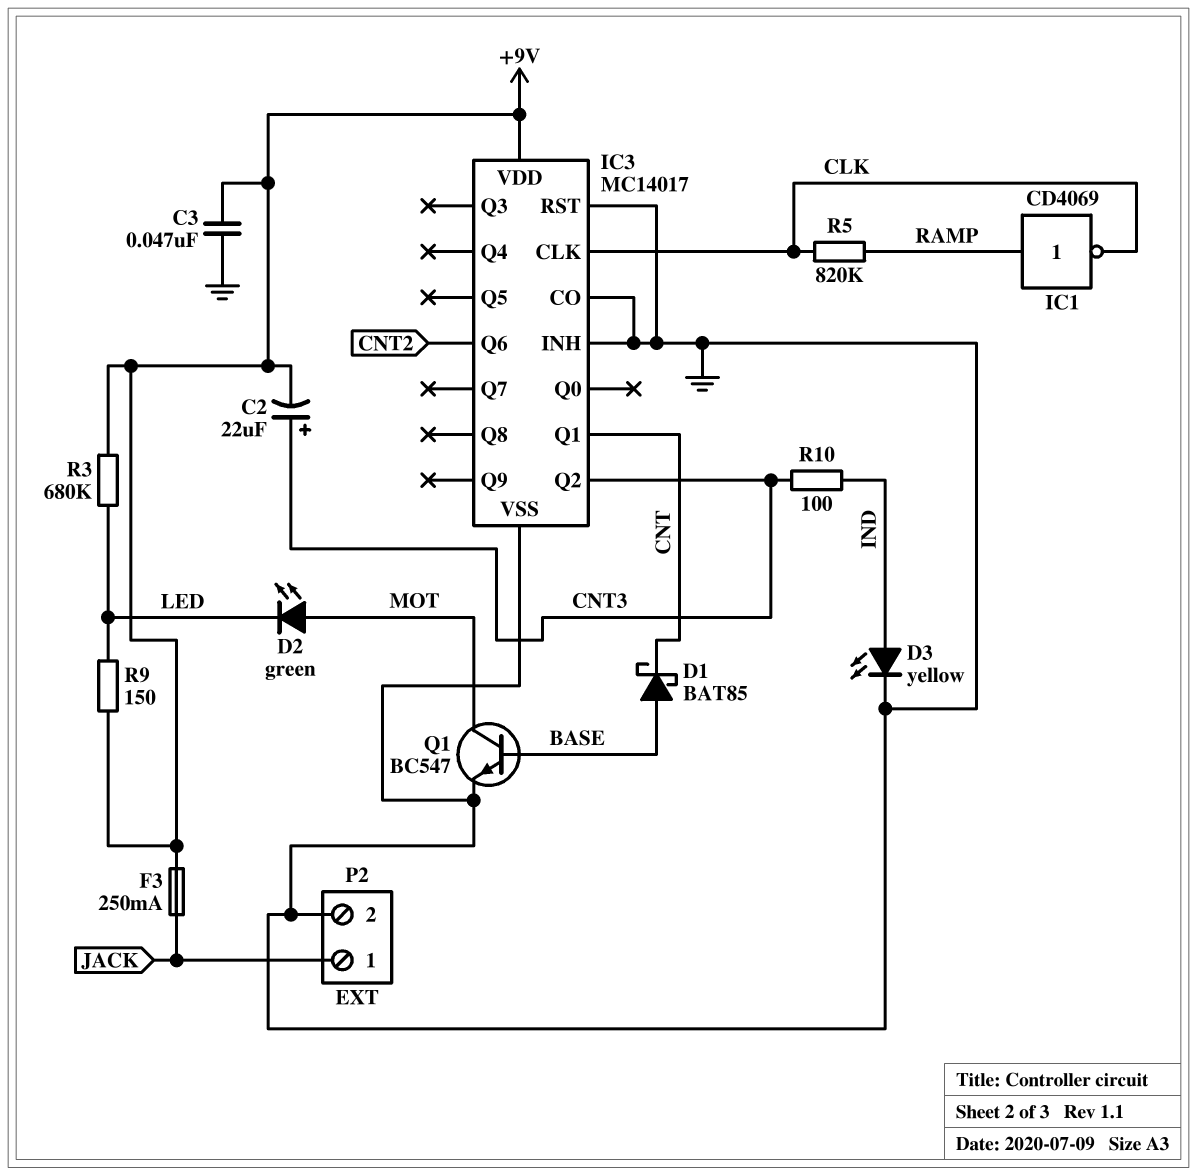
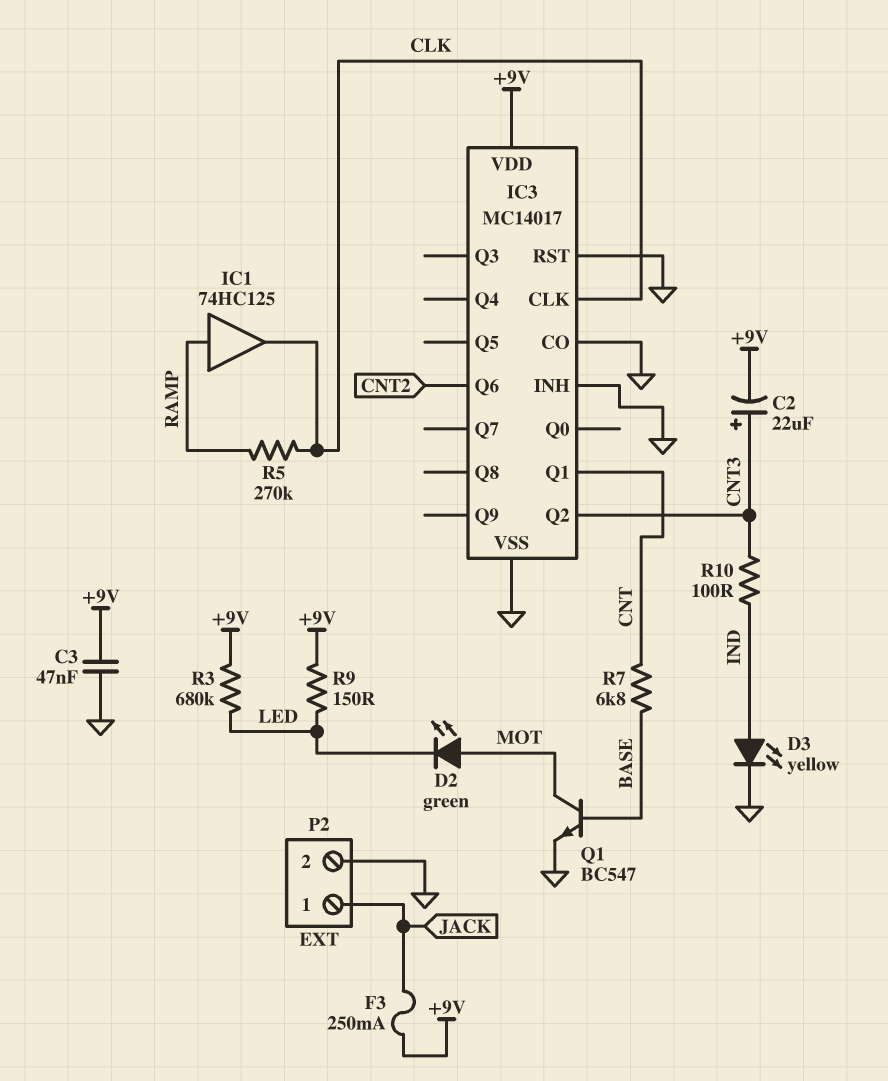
D1: schottky BAT85 (A BASE, K CNT) -> none
IC1: NOT CD4069 (in RAMP, out CLK) -> buffer 74HC125 (in RAMP, out CLK)
R5: 820k (CLK, RAMP) -> 270k (CLK, RAMP)
R7: none -> 6.8k (BASE, CNT)

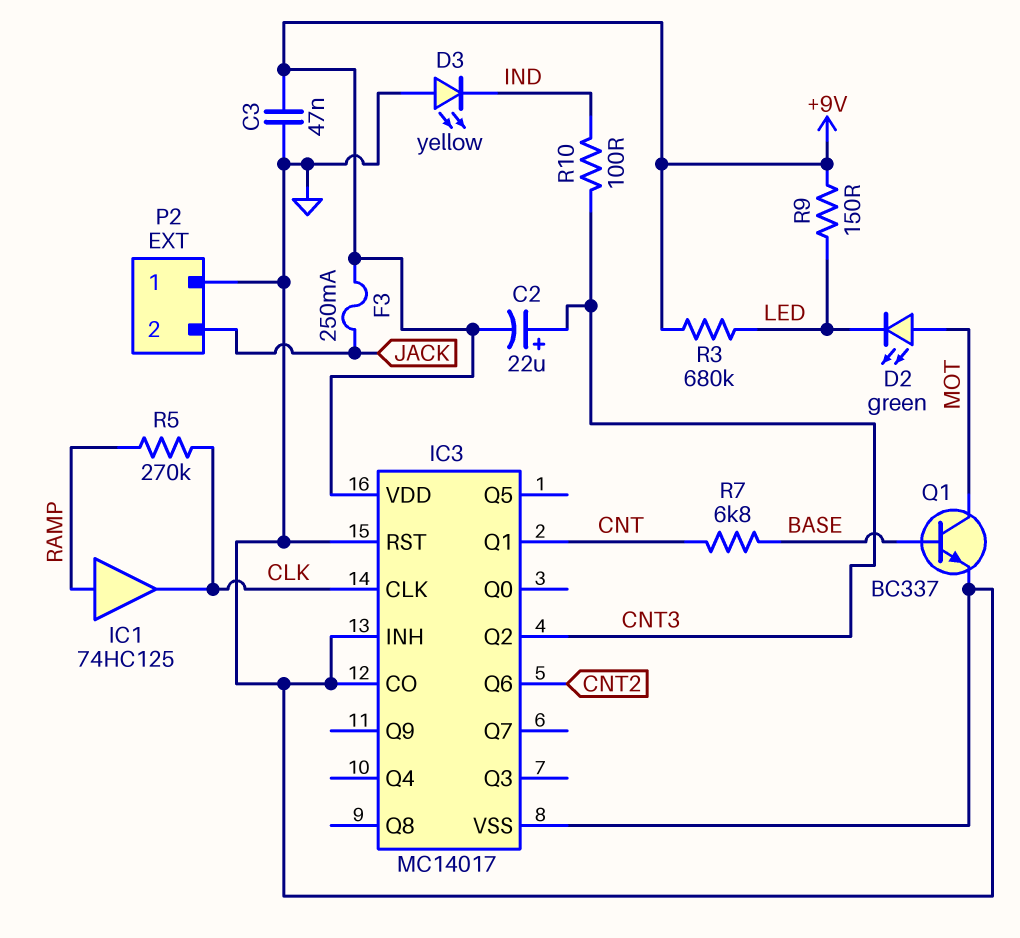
D3: LED yellow (A IND, K GND) -> LED yellow (A GND, K IND)
P2 pin 1: JACK -> GND
P2 pin 2: GND -> JACK
Q1: NPN BC547 (B BASE, C MOT, E GND) -> NPN BC337 (B BASE, C MOT, E GND)

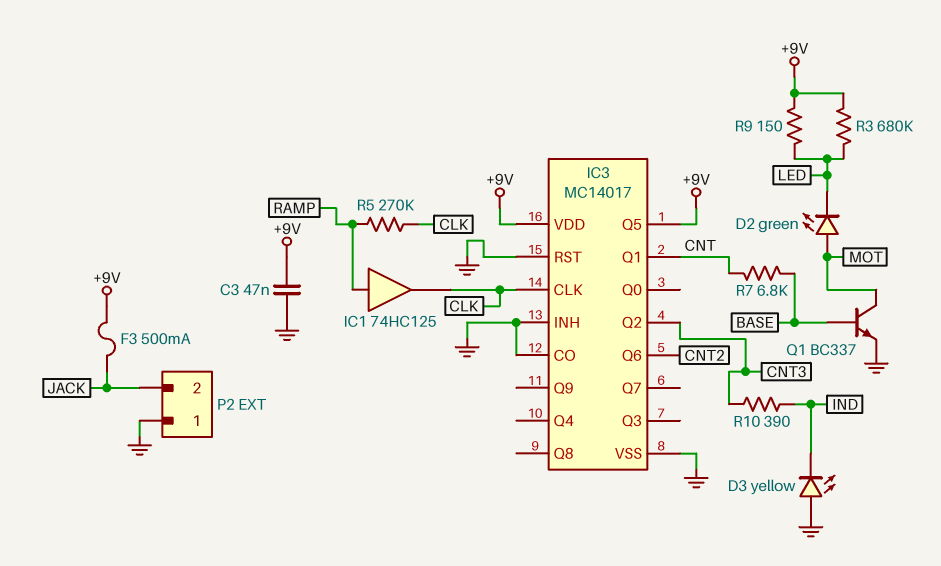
C2: 22uF (plus CNT3, minus +9V) -> none
F3: 250mA (+9V, JACK) -> 500mA (+9V, JACK)
IC3 pin Q5: none -> +9V
R10: 100 (CNT3, IND) -> 390 (CNT3, IND)

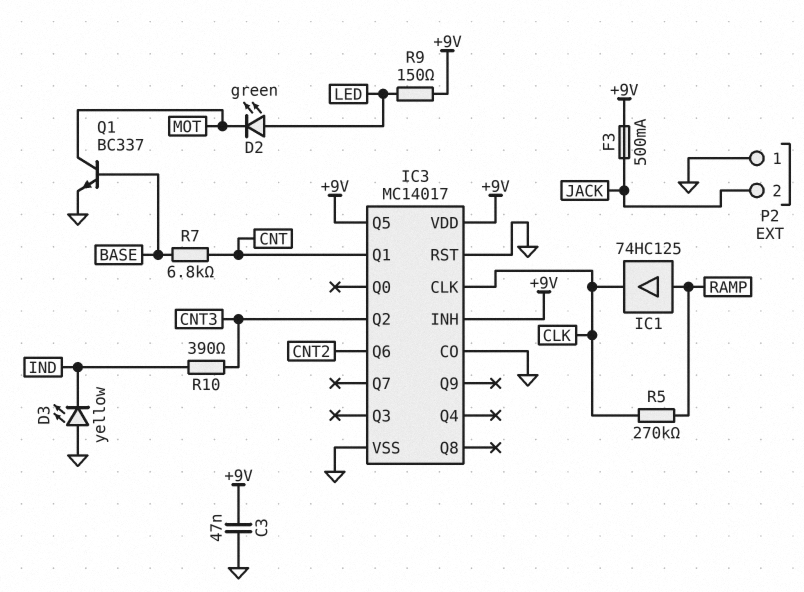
D2: LED green (A MOT, K LED) -> LED green (A LED, K MOT)
IC3 pin INH: GND -> +9V
R3: 680k (+9V, LED) -> none

